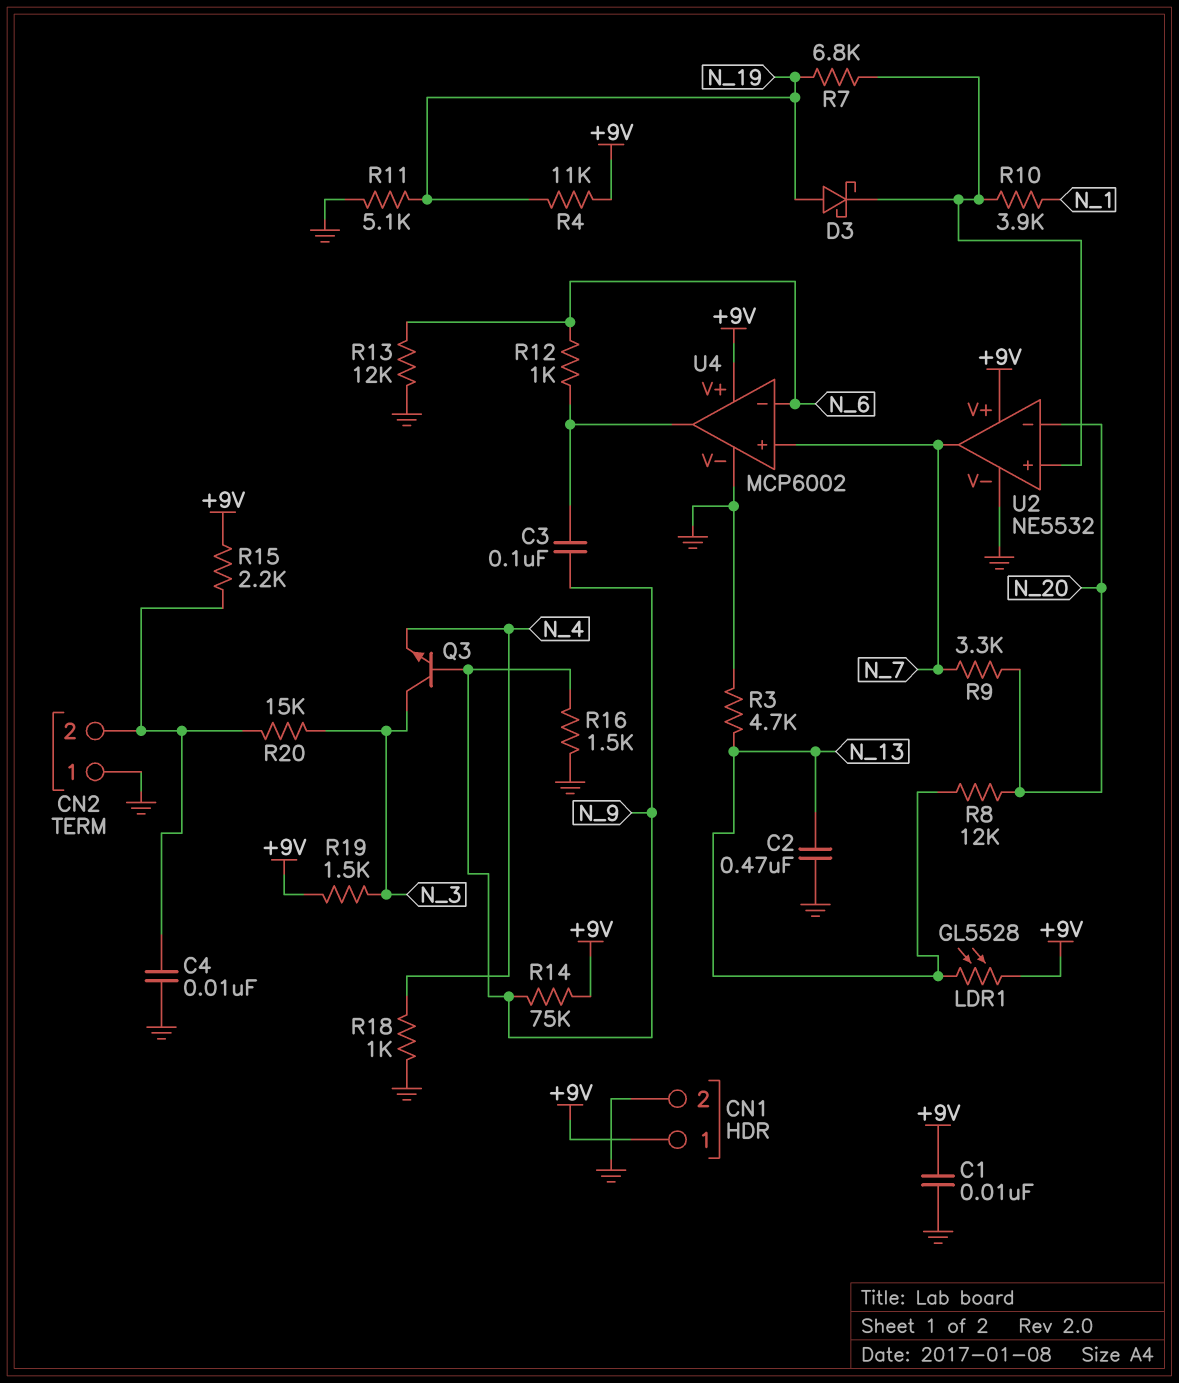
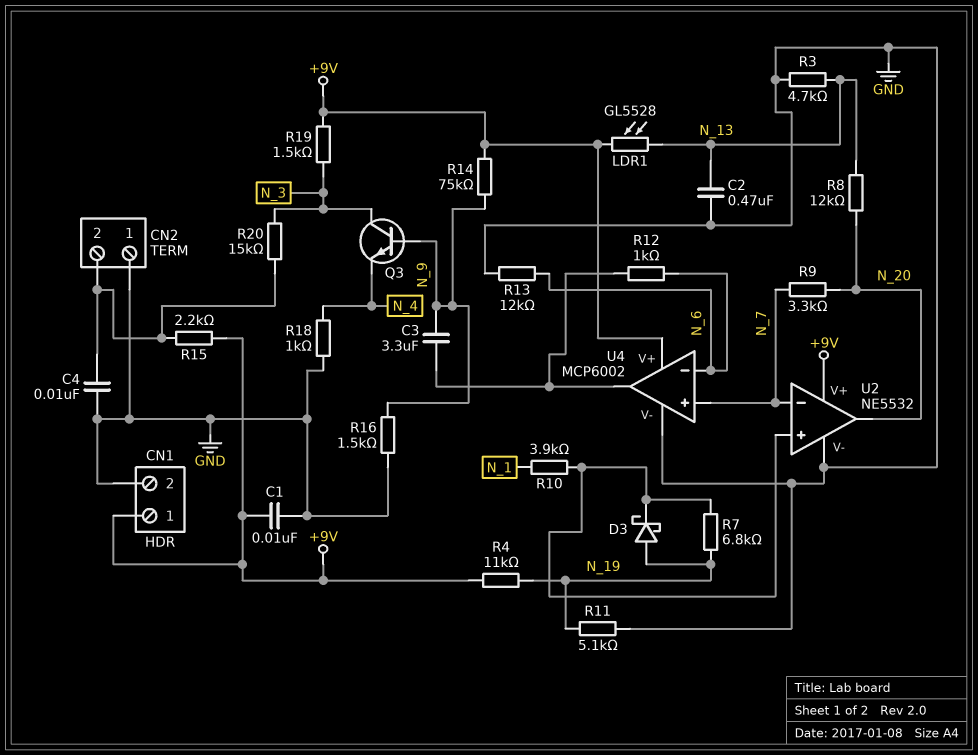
C3: 100nF (N_9, U4/out) -> 3.3uF (N_9, U4/out)
U2 pin in-: N_20 -> N_7
U2 pin out: N_7 -> N_20

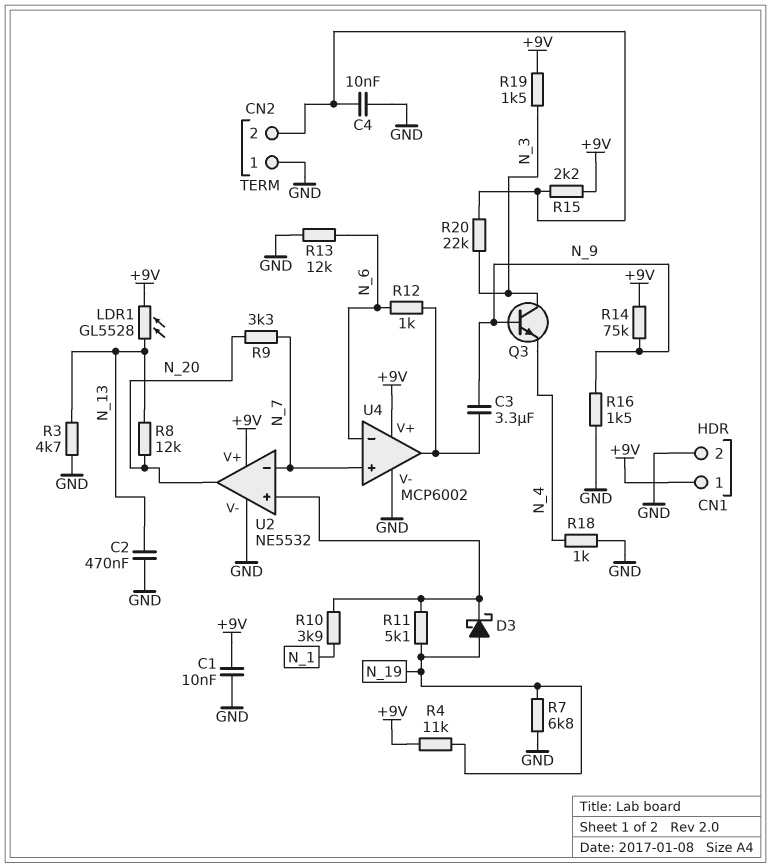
R7: 6.8k (N_19, U2/in+) -> 6.8k (GND, N_19)
R11: 5.1k (GND, N_19) -> 5.1k (N_19, U2/in+)
R20: 15k (CN2/2, N_3) -> 22k (CN2/2, N_3)

